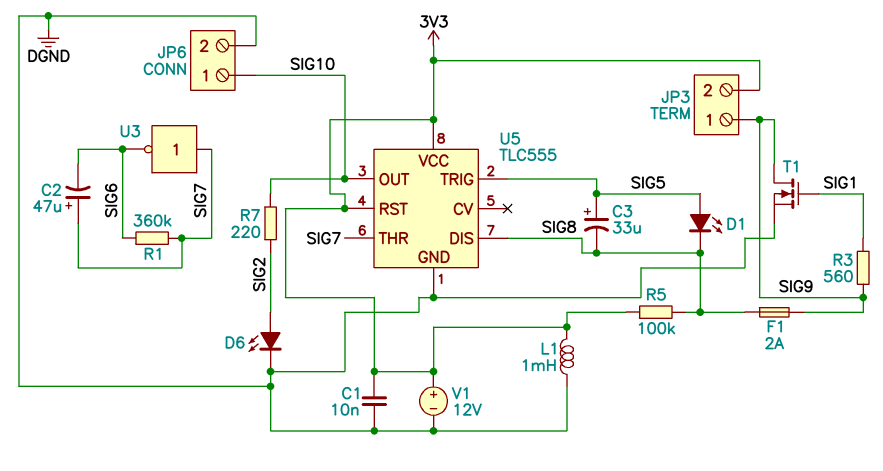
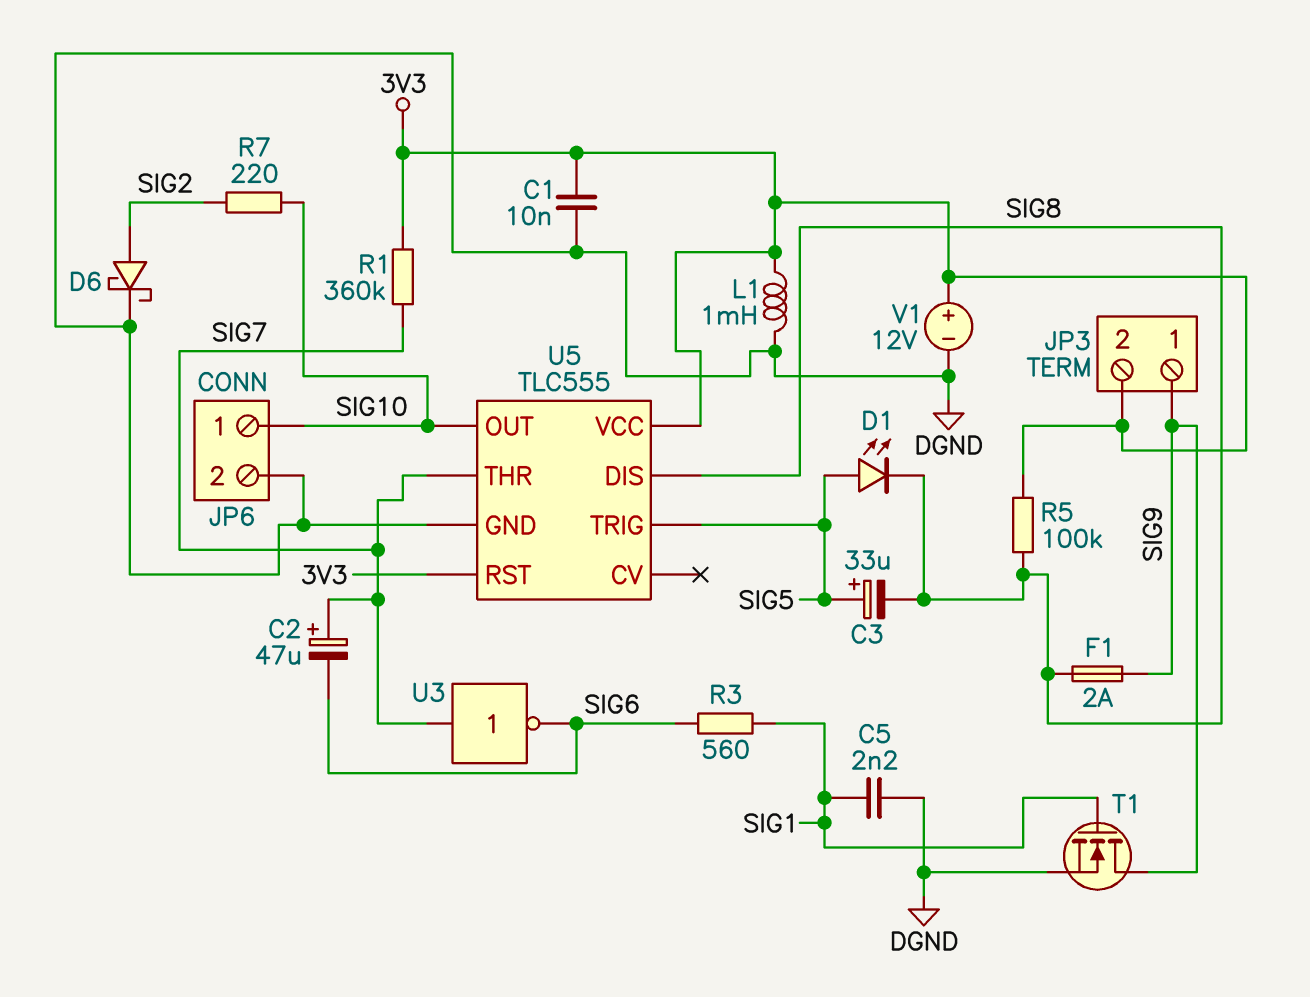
C5: none -> 2.2nF (DGND, SIG1)
D6: LED (A SIG2, K DGND) -> schottky (A SIG2, K DGND)
R1: 360k (SIG6, SIG7) -> 360k (3V3, SIG7)
R3: 560 (SIG1, SIG9) -> 560 (SIG1, SIG6)

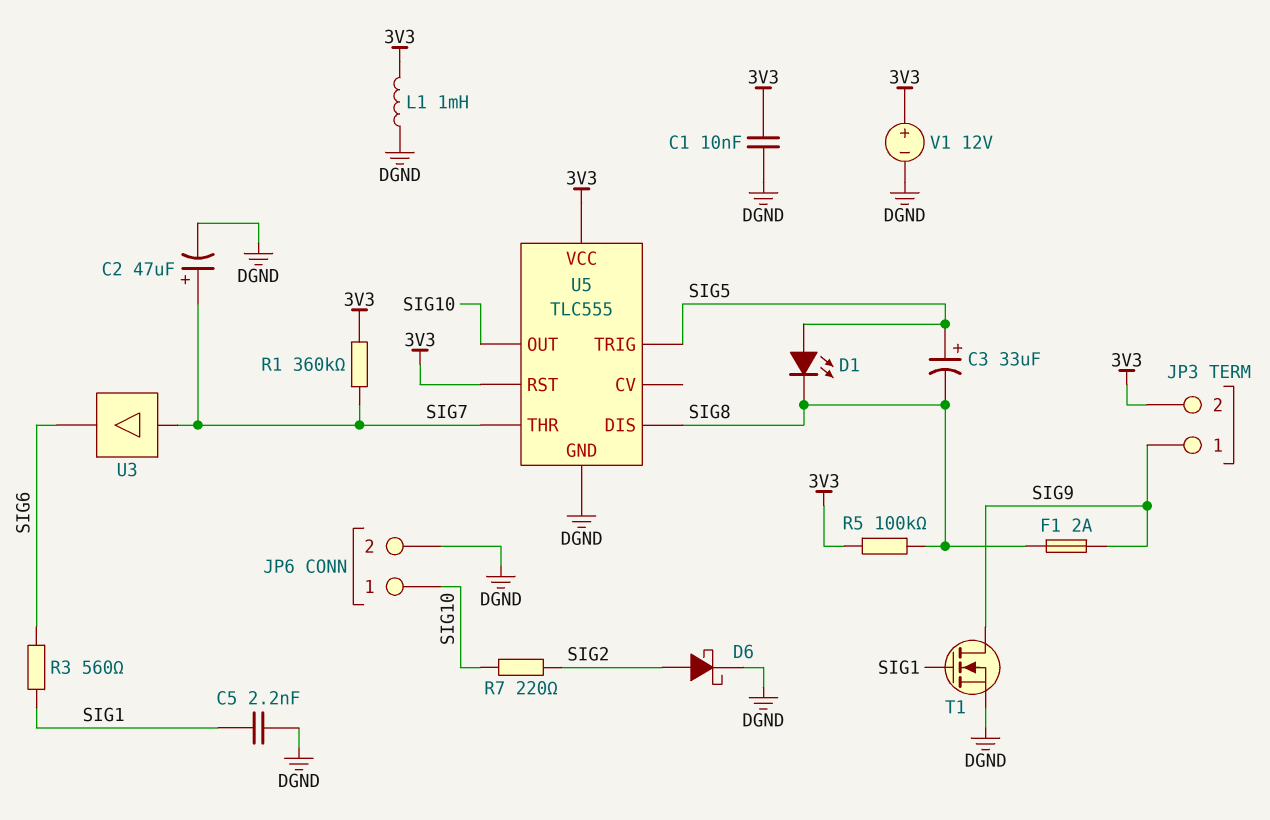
C2: 47uF (plus SIG7, minus SIG6) -> 47uF (plus SIG7, minus DGND)
U3: NOT (in SIG7, out SIG6) -> buffer (in SIG7, out SIG6)

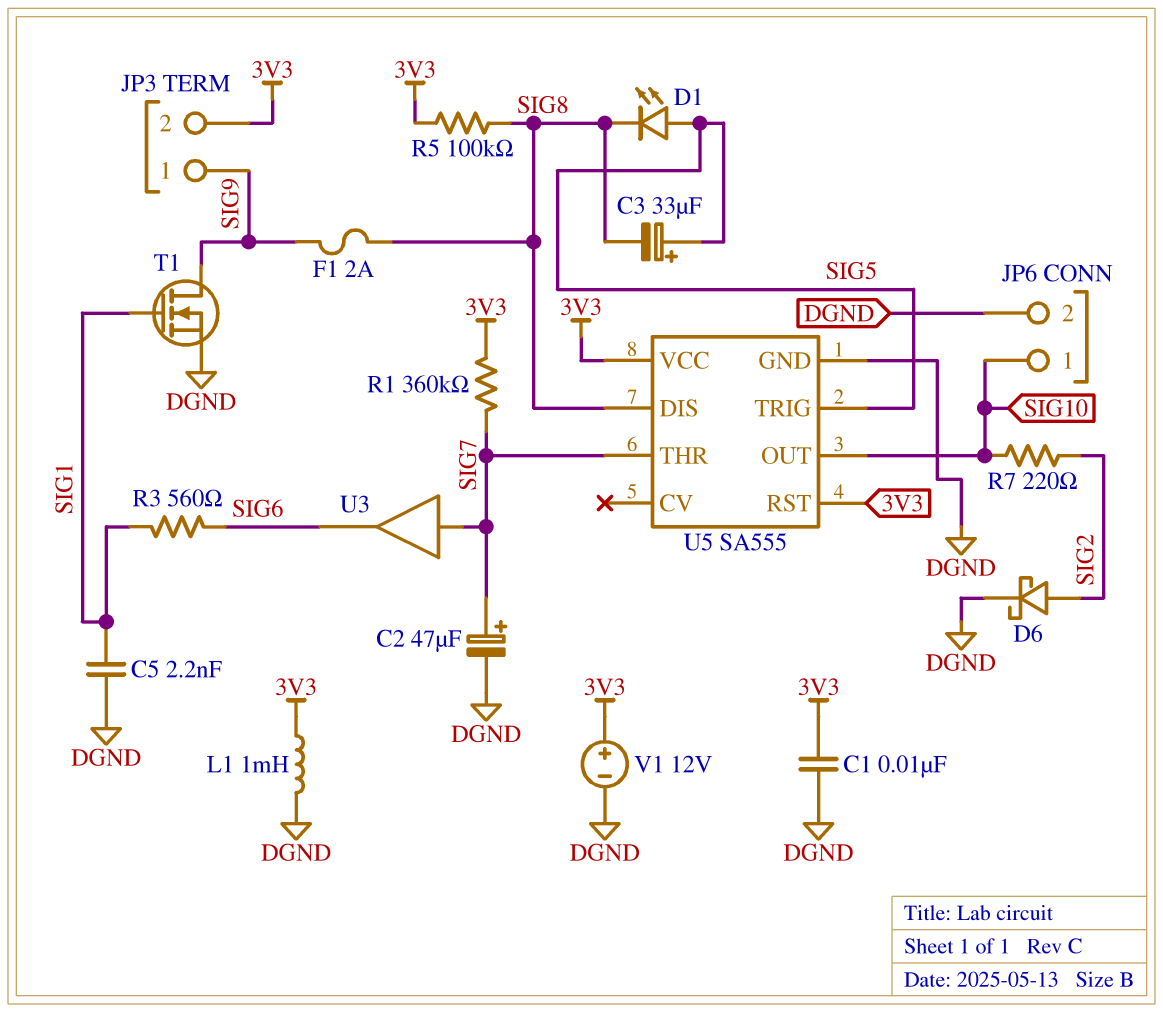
U5: TLC555 -> SA555

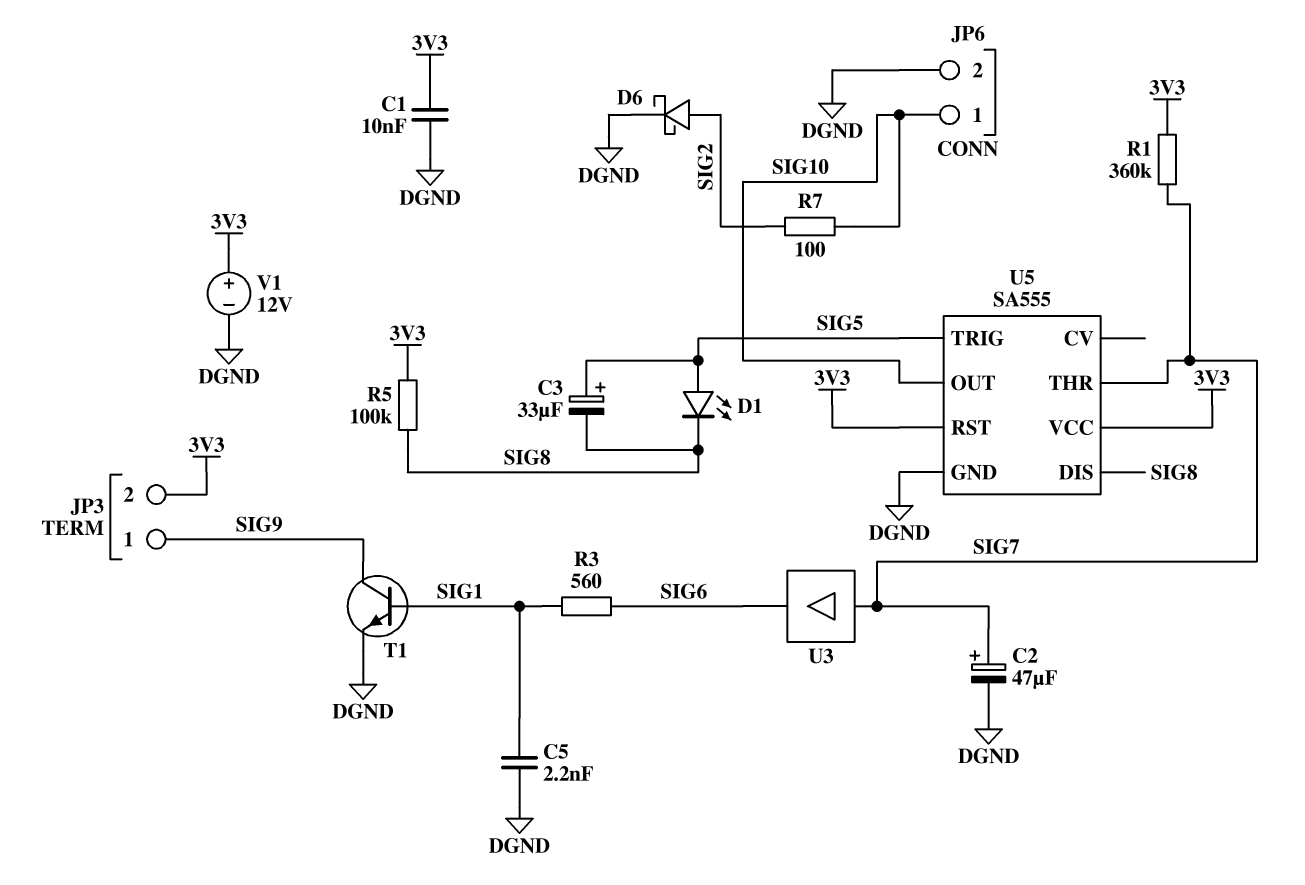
F1: 2A (SIG8, SIG9) -> none
L1: 1mH (3V3, DGND) -> none
R7: 220 (SIG2, SIG10) -> 100 (SIG2, SIG10)
T1: NMOS (G SIG1, D SIG9, S DGND) -> NPN (B SIG1, C SIG9, E DGND)

